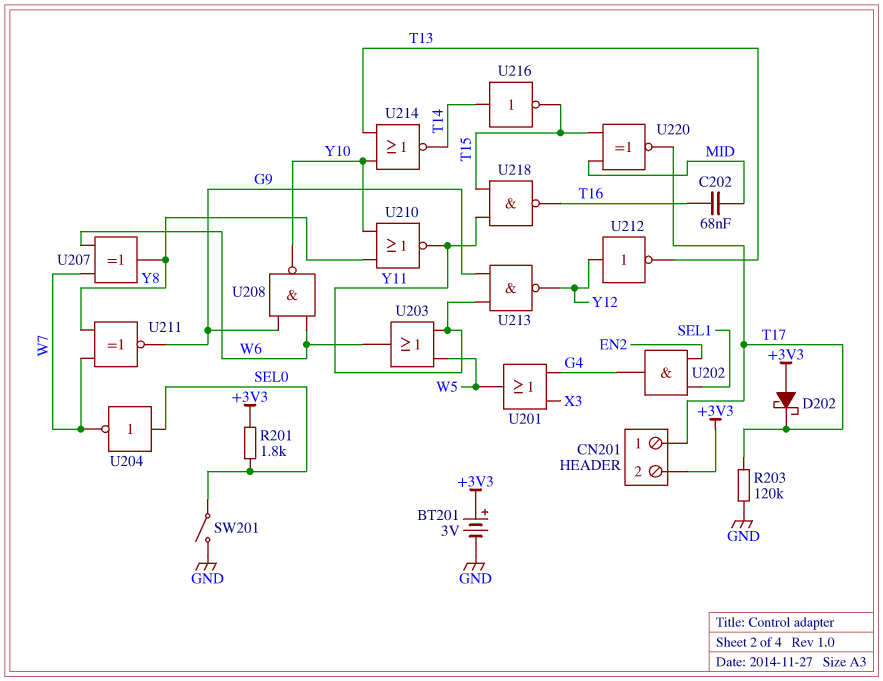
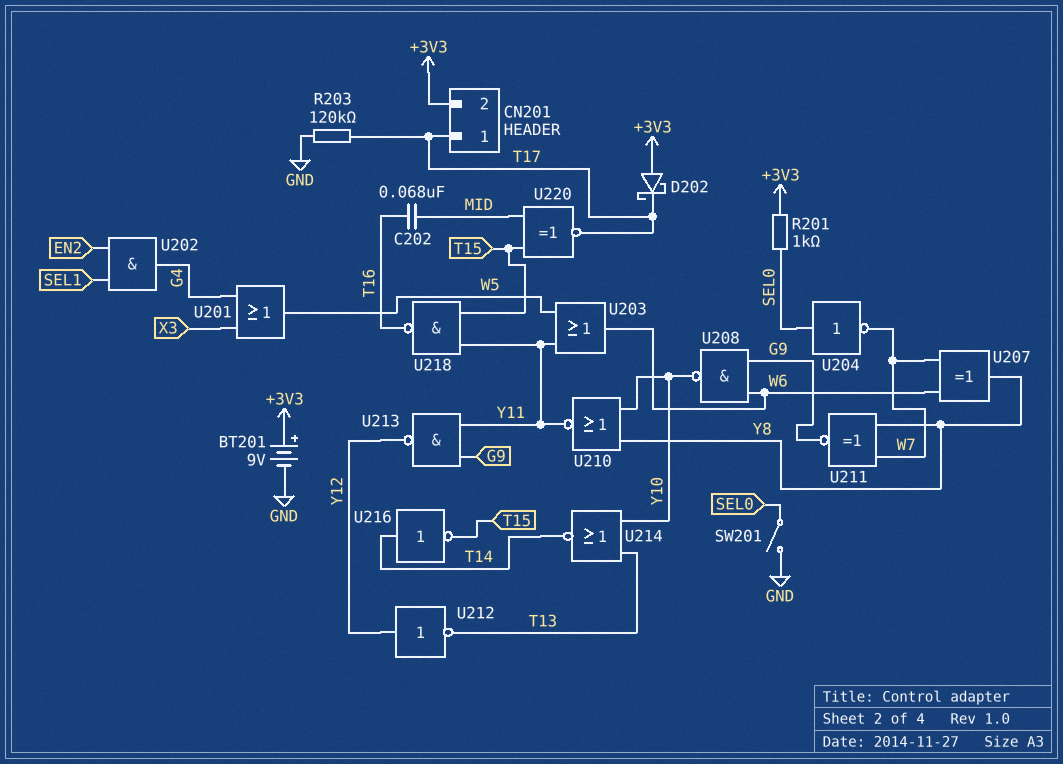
BT201: 3V (plus +3V3, minus GND) -> 9V (plus +3V3, minus GND)
R201: 1.8k (+3V3, SEL0) -> 1k (+3V3, SEL0)

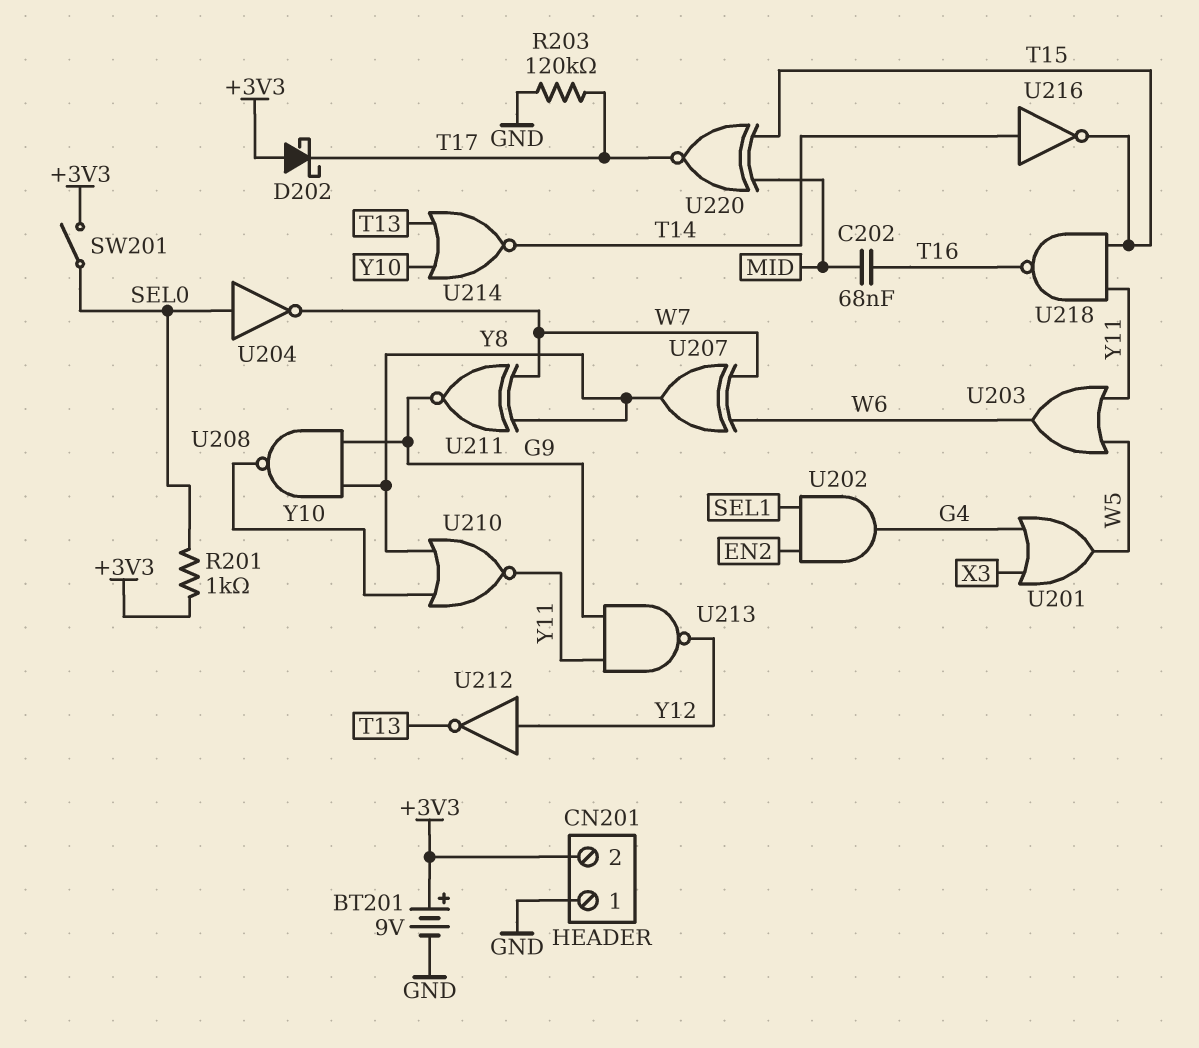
CN201 pin 1: T17 -> GND
SW201: switch (GND, SEL0) -> switch (+3V3, SEL0)
U208: NAND (in G9, in W6, out Y10) -> NAND (in G9, in Y8, out Y10)

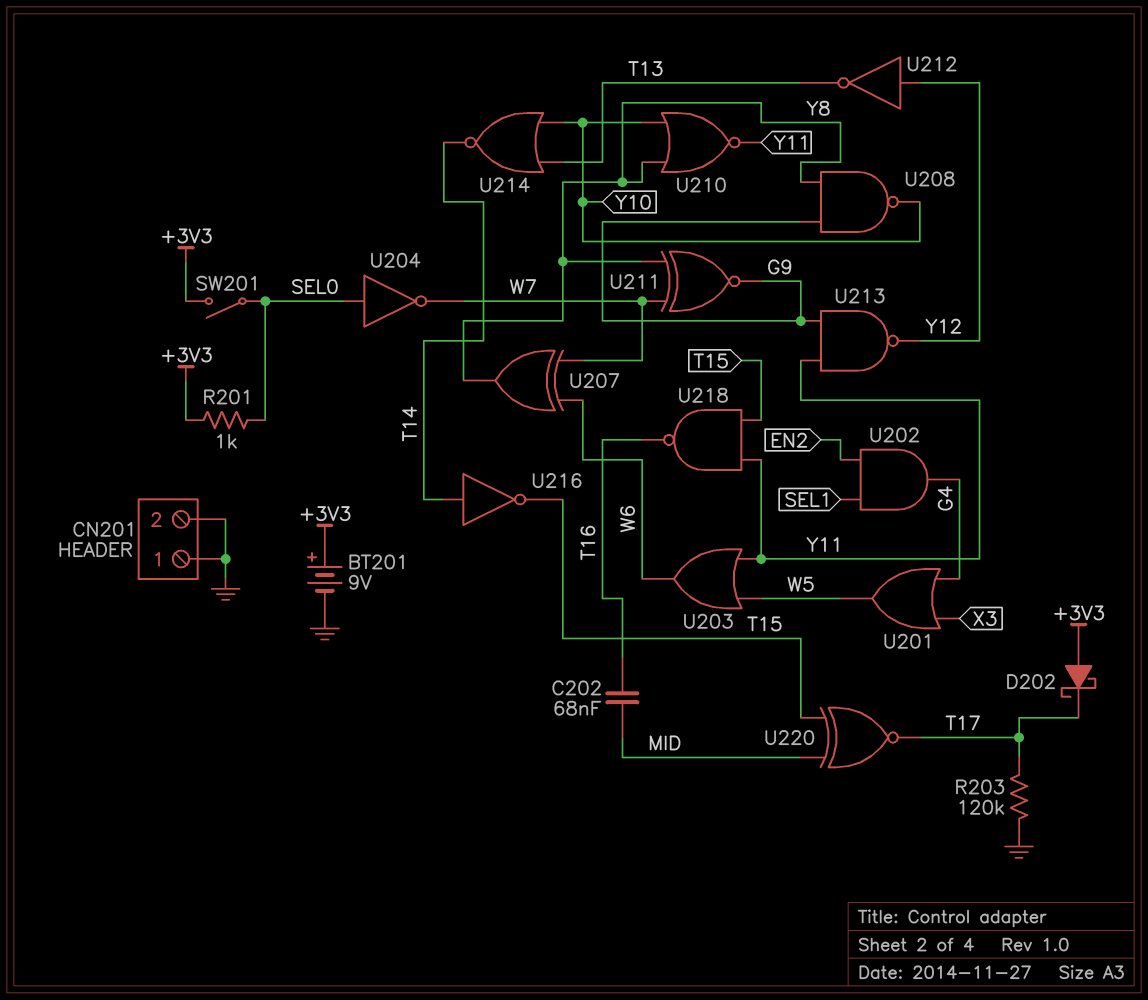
CN201 pin 2: +3V3 -> GND

